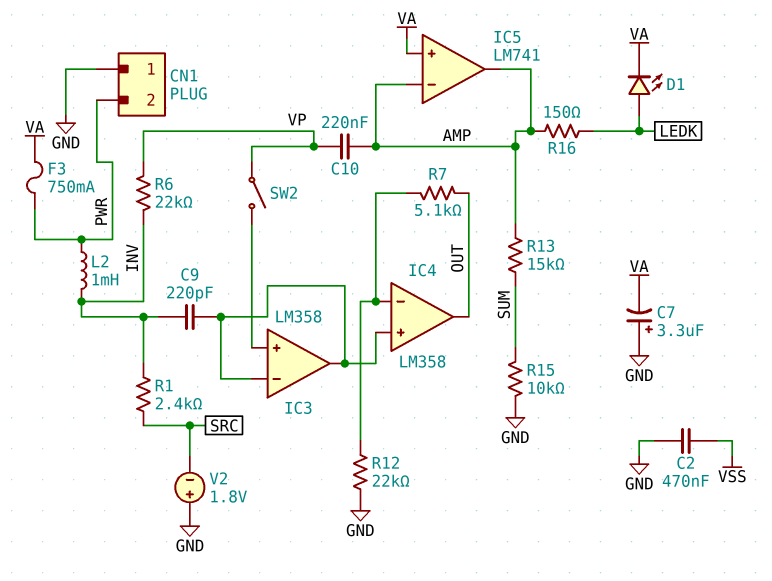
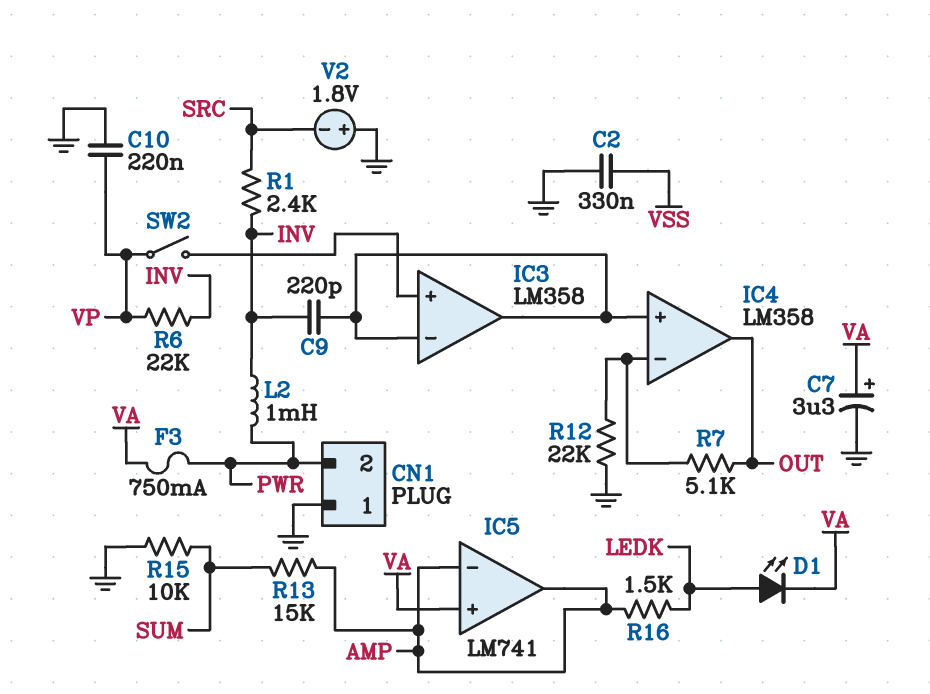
C2: 470nF (GND, VSS) -> 330nF (GND, VSS)
C7: 3.3uF (plus GND, minus VA) -> 3.3uF (plus VA, minus GND)
C10: 220nF (AMP, VP) -> 220nF (GND, VP)
R16: 150 (AMP, LEDK) -> 1.5k (AMP, LEDK)

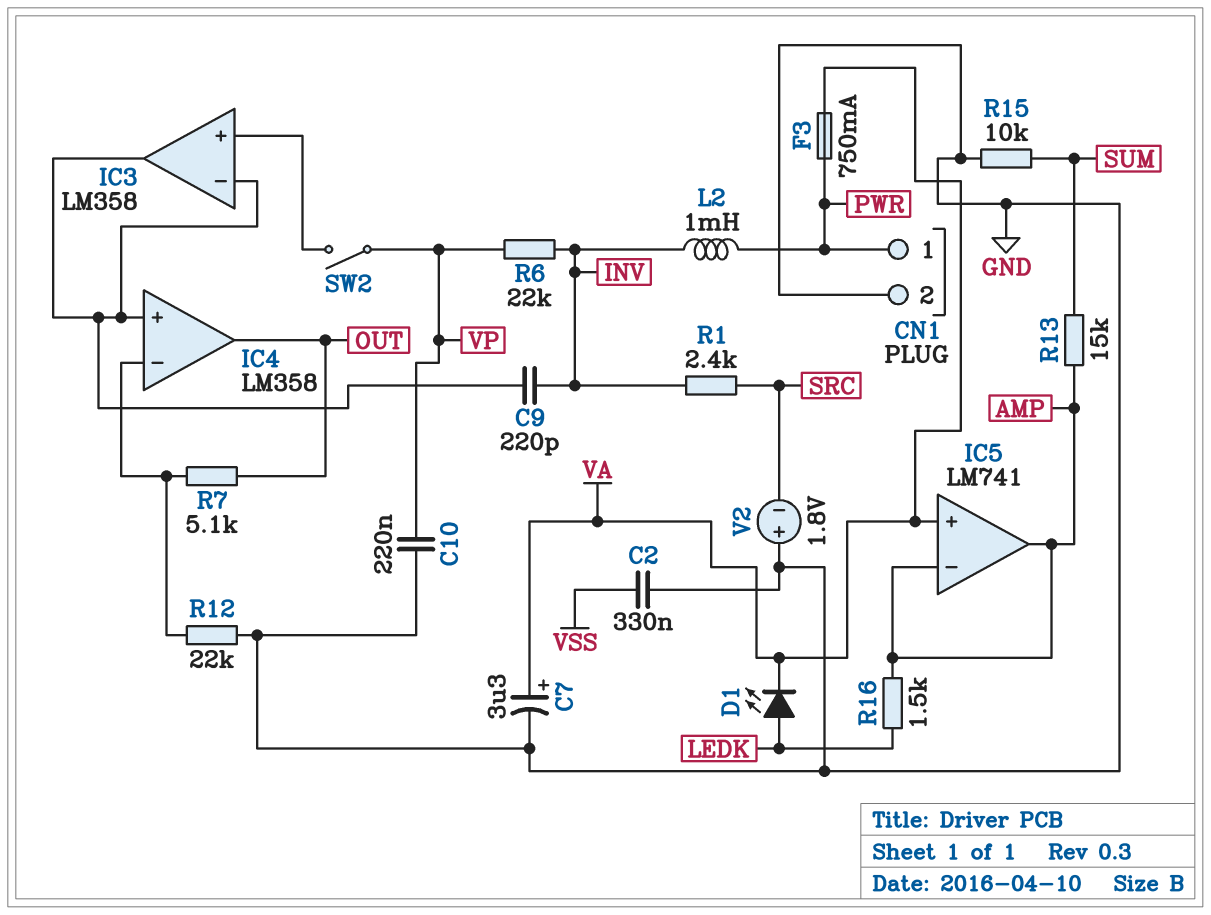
CN1 pin 1: GND -> PWR
CN1 pin 2: PWR -> GND

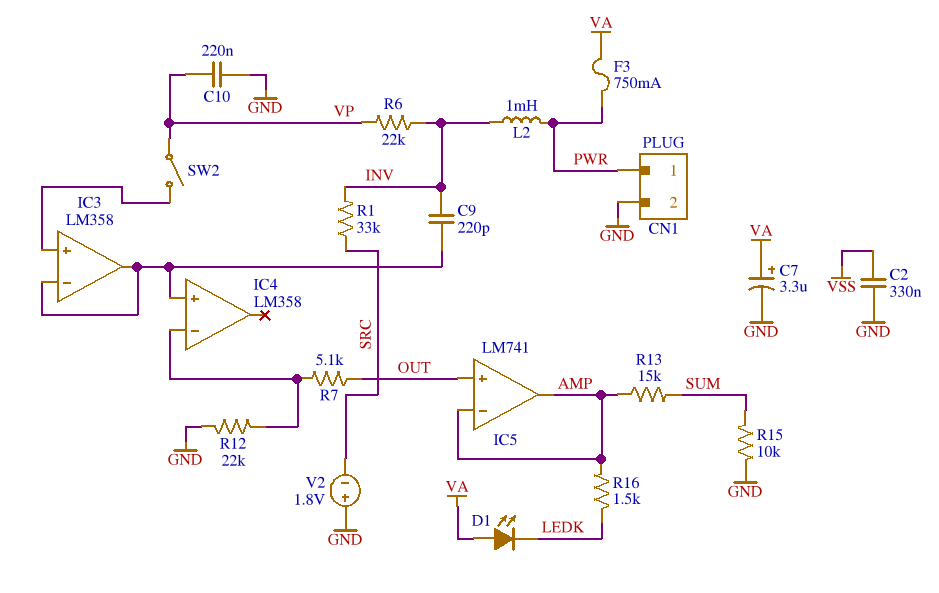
D1: LED (A LEDK, K VA) -> LED (A VA, K LEDK)
IC4 pin out: OUT -> none
IC5 pin in+: VA -> OUT
R1: 2.4k (INV, SRC) -> 33k (INV, SRC)

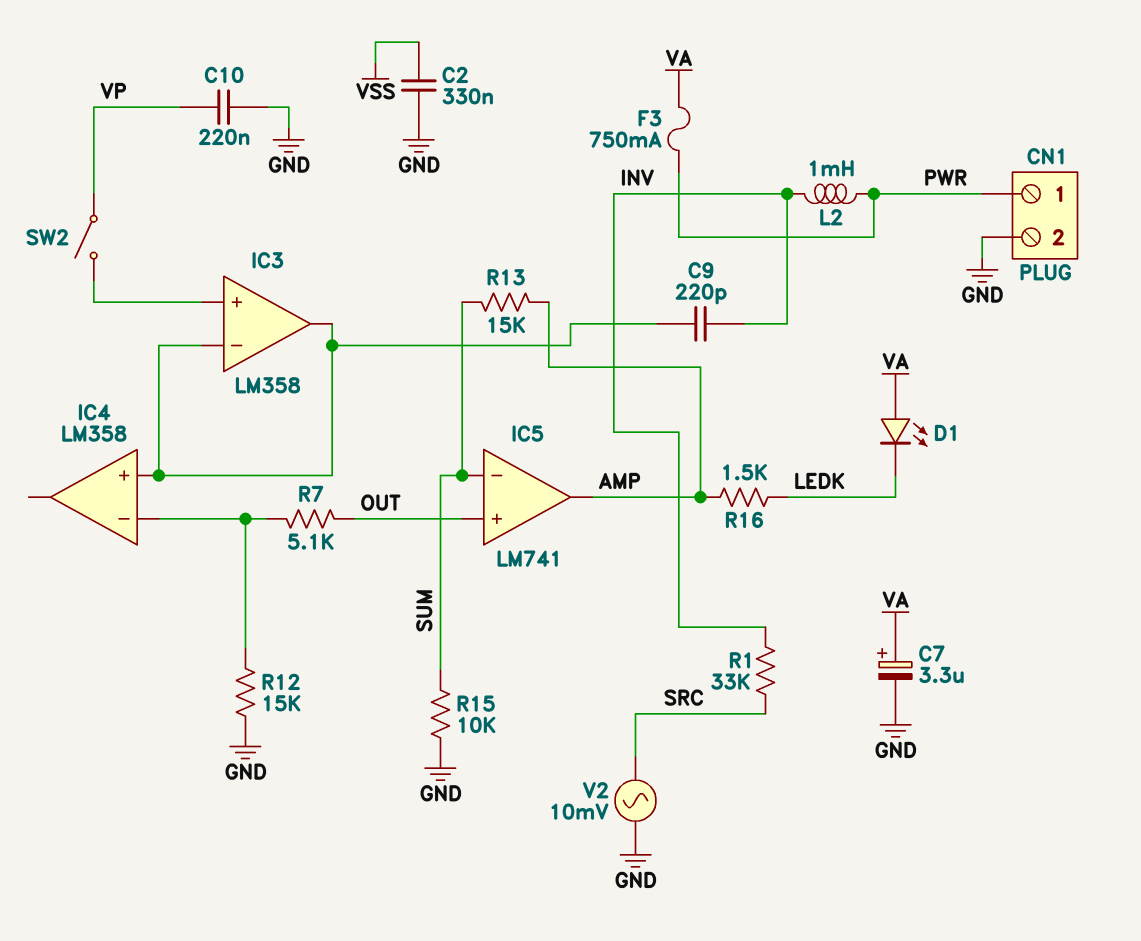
IC5 pin in-: AMP -> SUM
R6: 22k (INV, VP) -> none
R12: 22k (GND, IC4/in-) -> 15k (GND, IC4/in-)
V2: 1.8V (plus GND, minus SRC) -> AC 10mV (GND, SRC)

